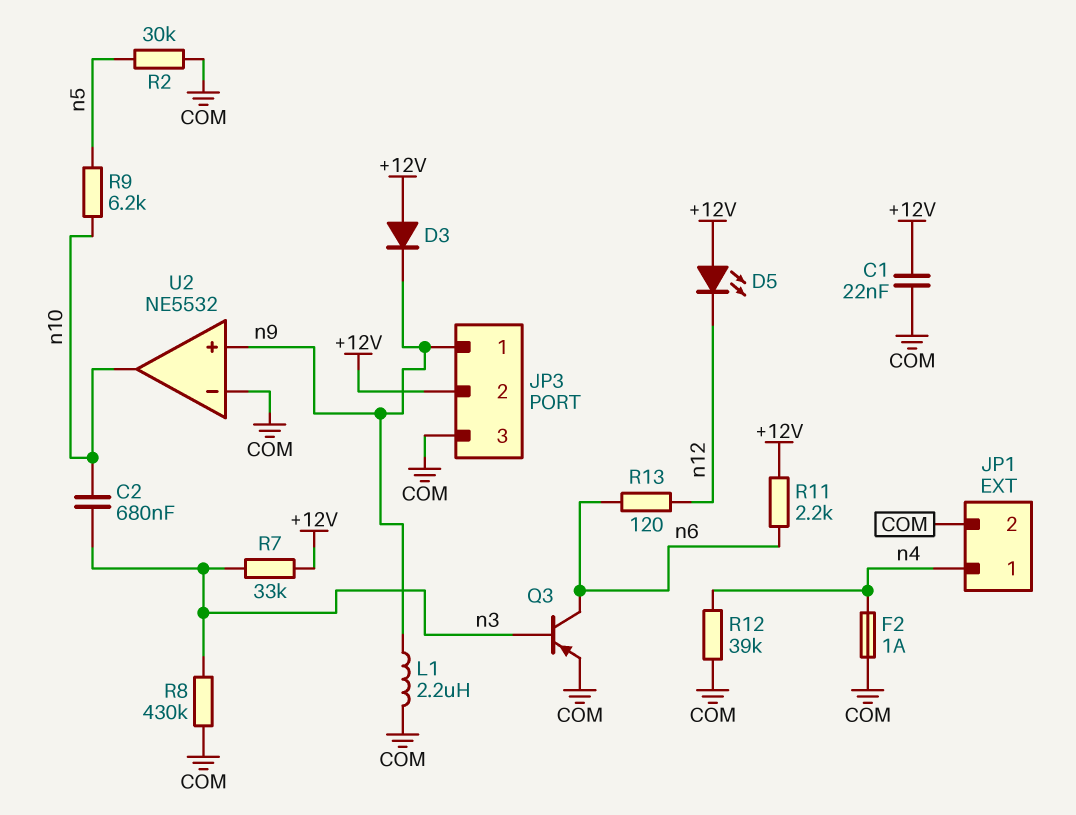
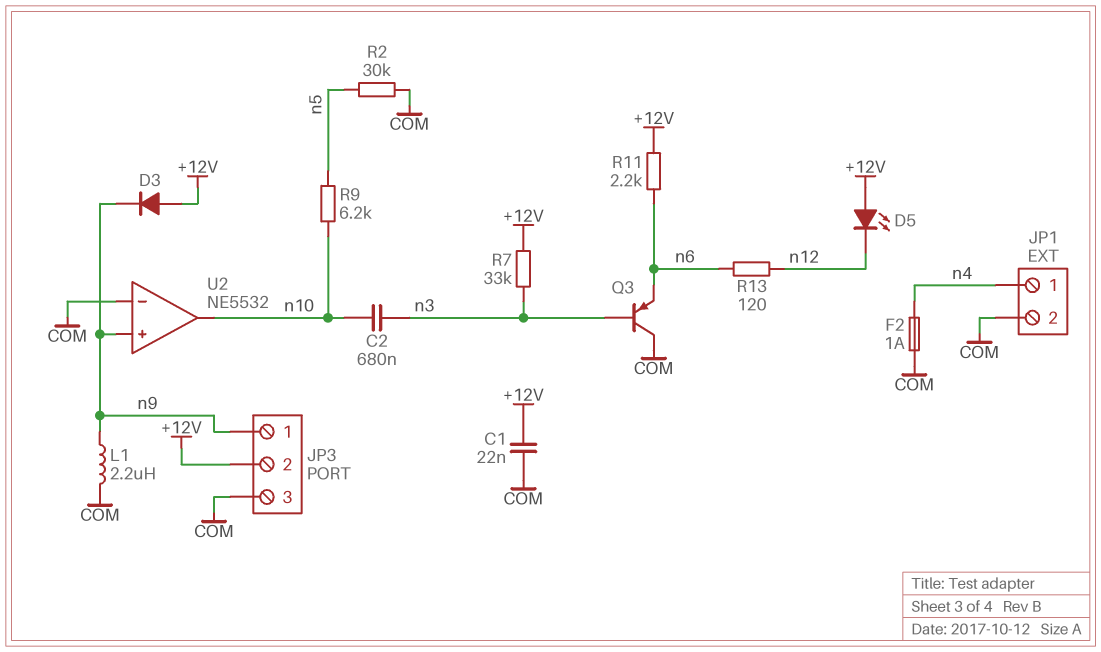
Q3: PNP (B n3, C n6, E COM) -> PNP (B n3, C COM, E n6)
R8: 430k (COM, n3) -> none
R12: 39k (COM, n4) -> none

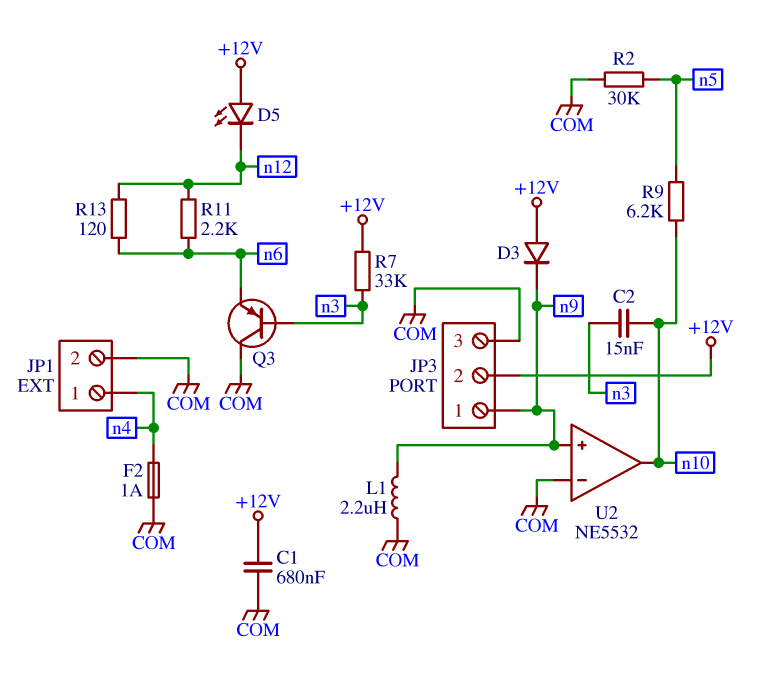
C1: 22nF (+12V, COM) -> 680nF (+12V, COM)
C2: 680nF (n3, n10) -> 15nF (n3, n10)
R11: 2.2k (+12V, n6) -> 2.2k (n6, n12)

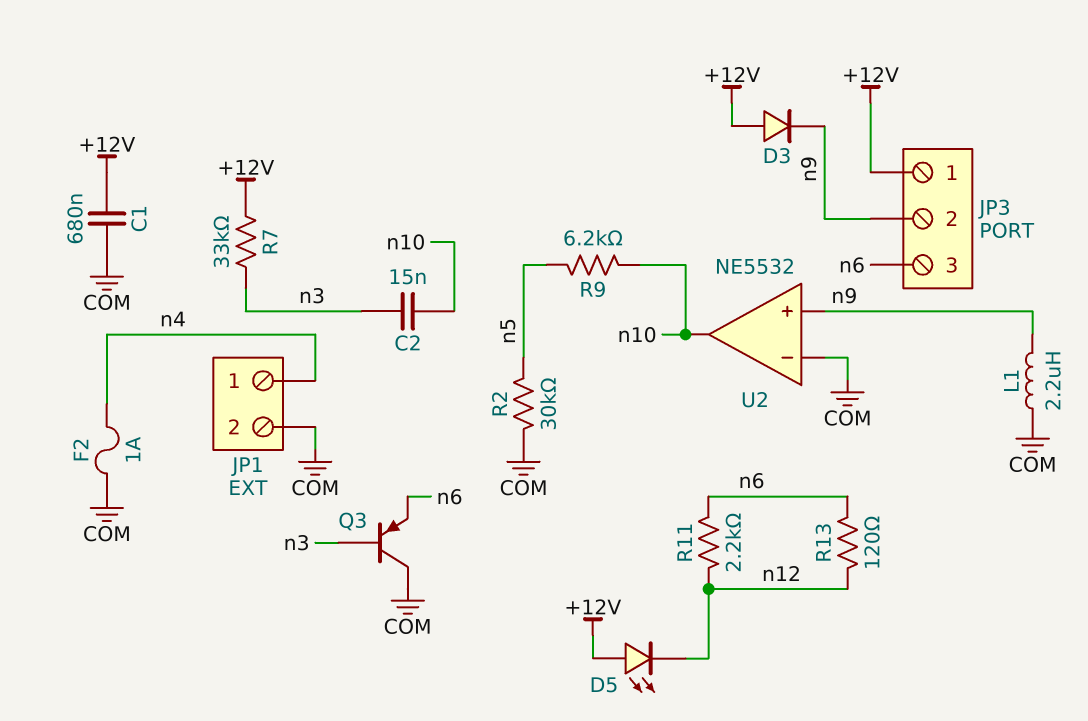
JP3 pin 1: n9 -> +12V
JP3 pin 2: +12V -> n9
JP3 pin 3: COM -> n6

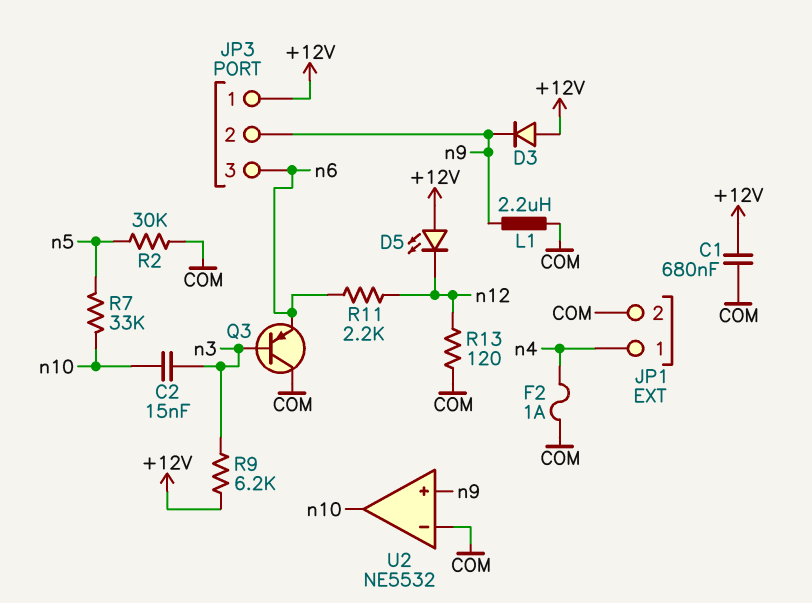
R7: 33k (+12V, n3) -> 33k (n5, n10)
R9: 6.2k (n5, n10) -> 6.2k (+12V, n3)
R13: 120 (n6, n12) -> 120 (COM, n12)

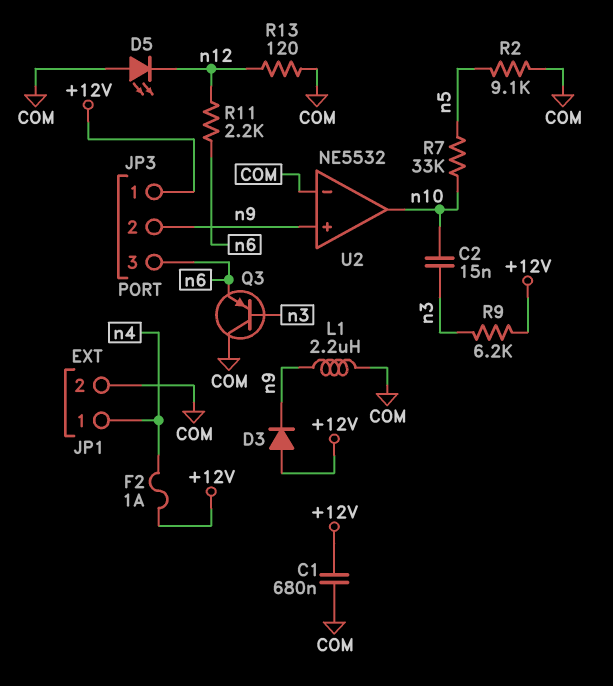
D5: LED (A +12V, K n12) -> LED (A COM, K n12)
F2: 1A (COM, n4) -> 1A (+12V, n4)
R2: 30k (COM, n5) -> 9.1k (COM, n5)

